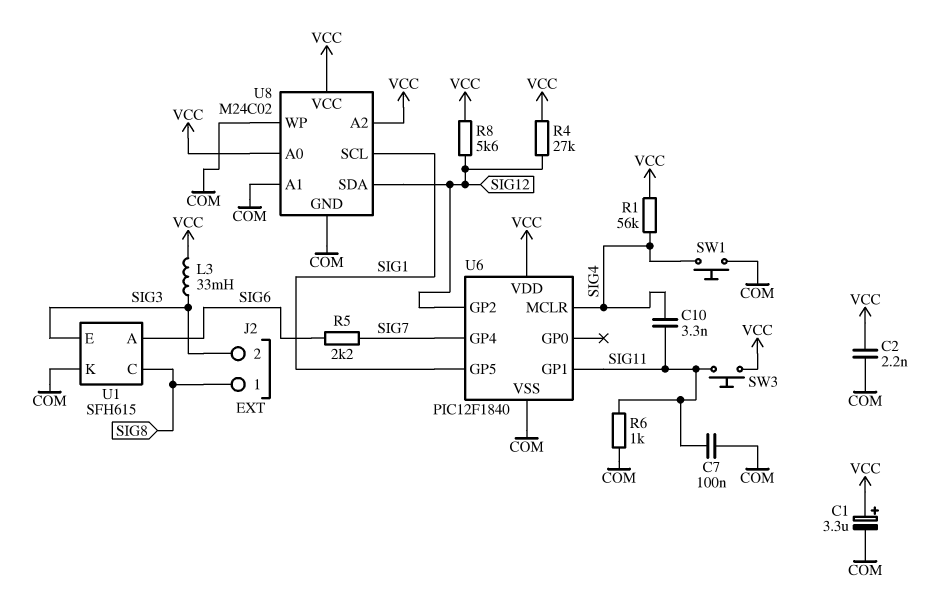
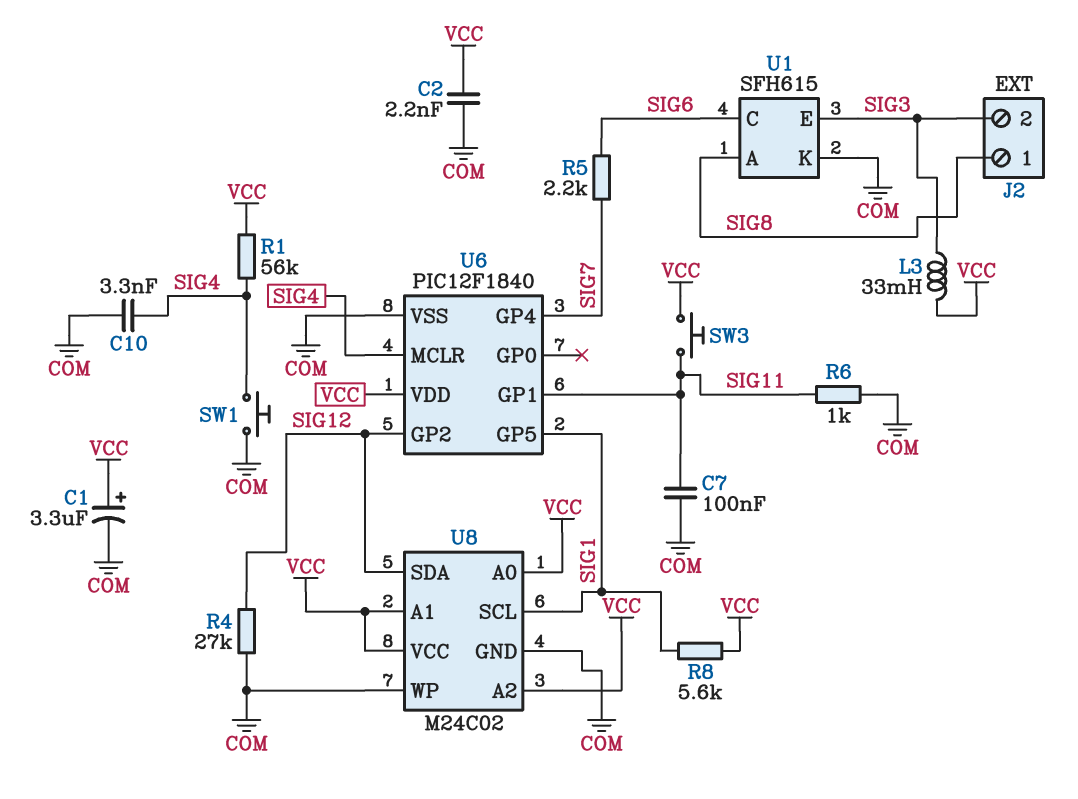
C10: 3.3nF (SIG4, SIG11) -> 3.3nF (COM, SIG4)
R4: 27k (SIG12, VCC) -> 27k (COM, SIG12)
R8: 5.6k (SIG12, VCC) -> 5.6k (SIG1, VCC)
U1 pin A: SIG6 -> SIG8
U1 pin C: SIG8 -> SIG6
U8 pin A1: COM -> VCC

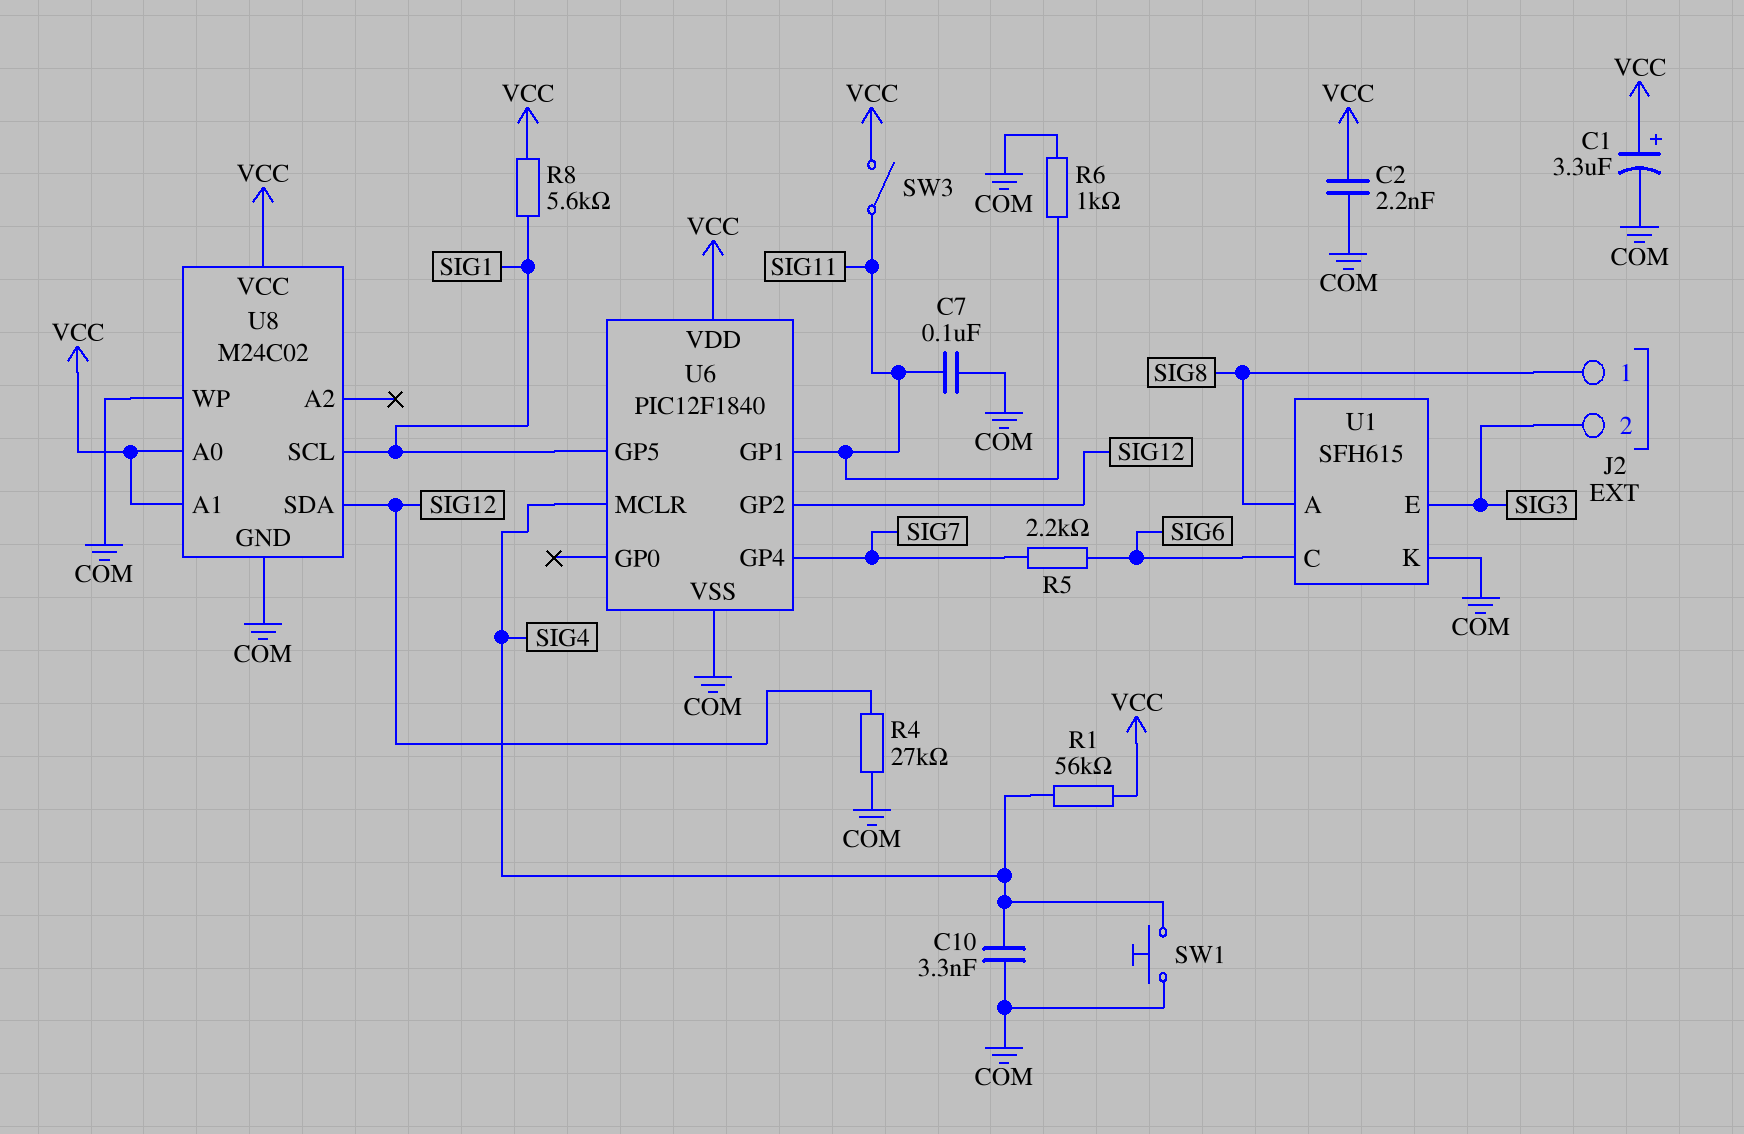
L3: 33mH (SIG3, VCC) -> none
SW3: button (SIG11, VCC) -> switch (SIG11, VCC)
U8 pin A2: VCC -> none

